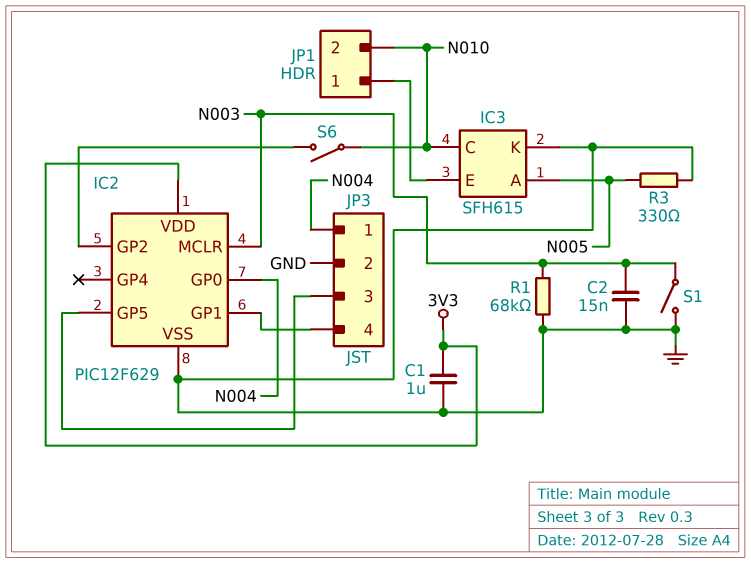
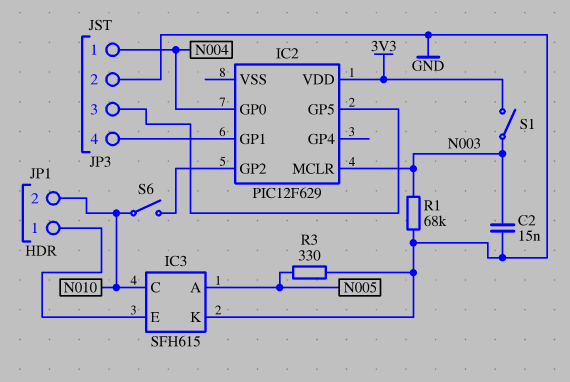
C1: 1uF (3V3, GND) -> none
IC2 pin VSS: GND -> none
S1: switch (GND, N003) -> switch (3V3, N003)

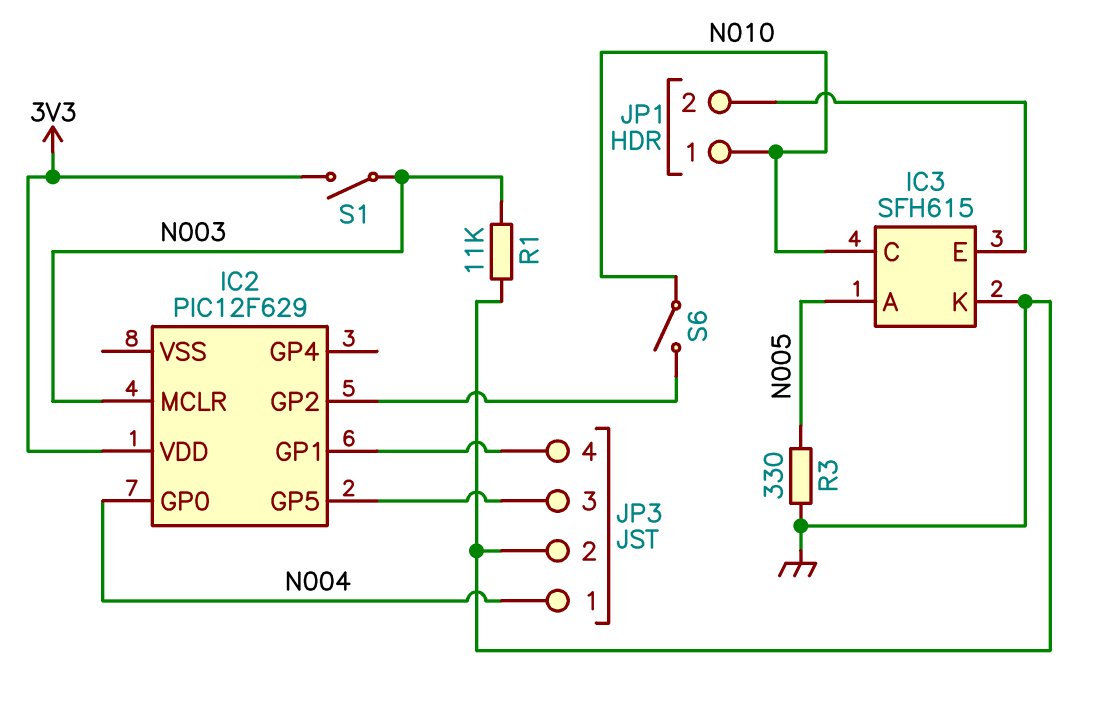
C2: 15nF (GND, N003) -> none
JP1 pin 1: IC3/E -> N010
JP1 pin 2: N010 -> IC3/E
R1: 68k (GND, N003) -> 11k (GND, N003)

